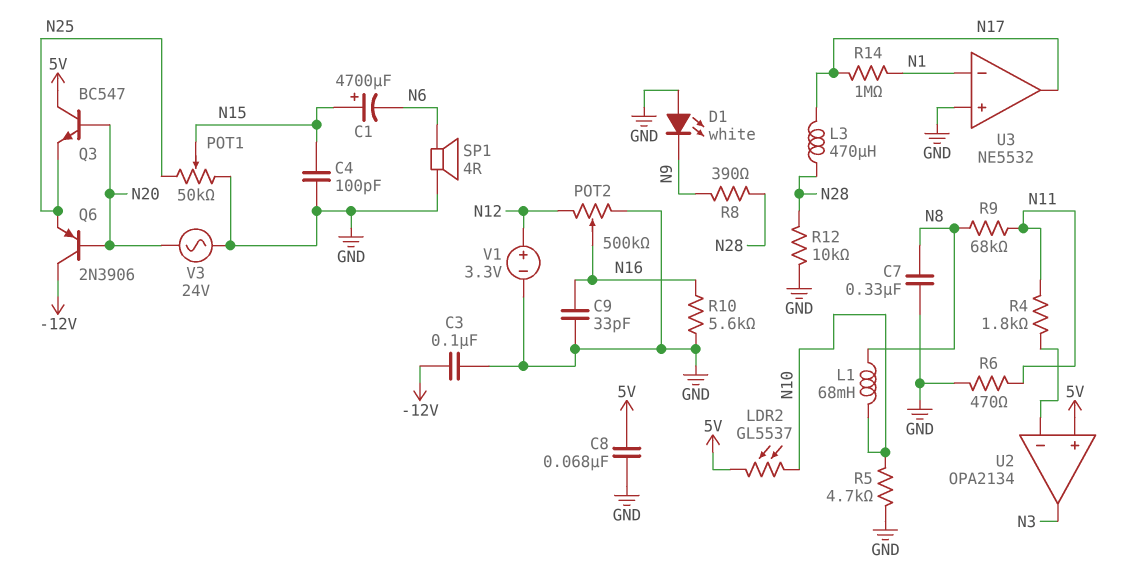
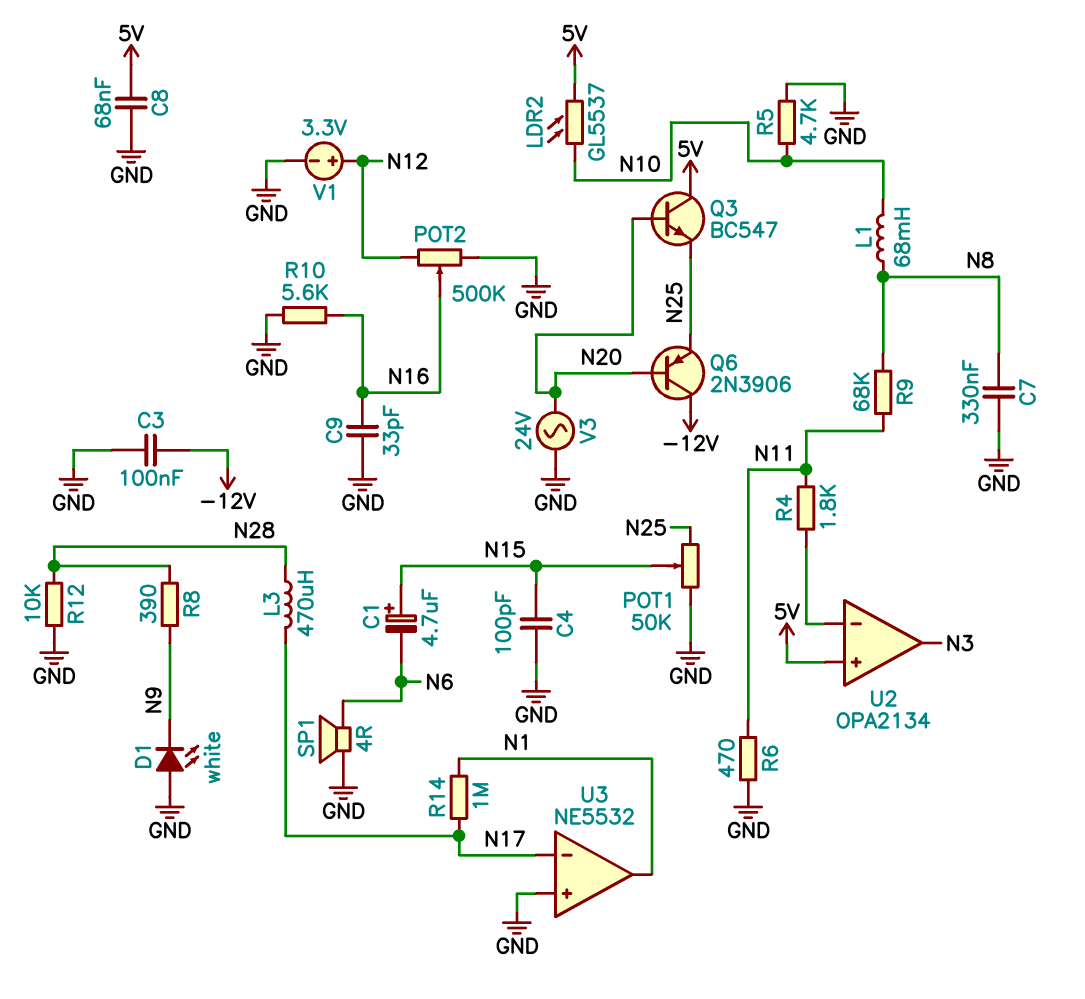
C1: 4700uF (plus N15, minus N6) -> 4.7uF (plus N15, minus N6)
U3 pin in-: N1 -> N17
U3 pin out: N17 -> N1

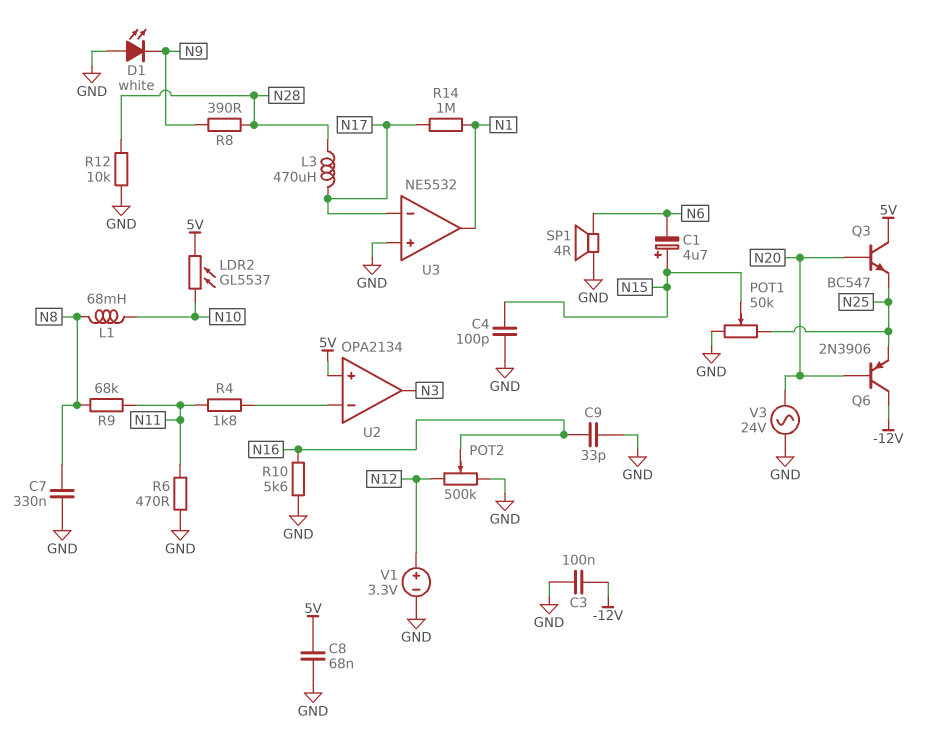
R5: 4.7k (GND, N10) -> none

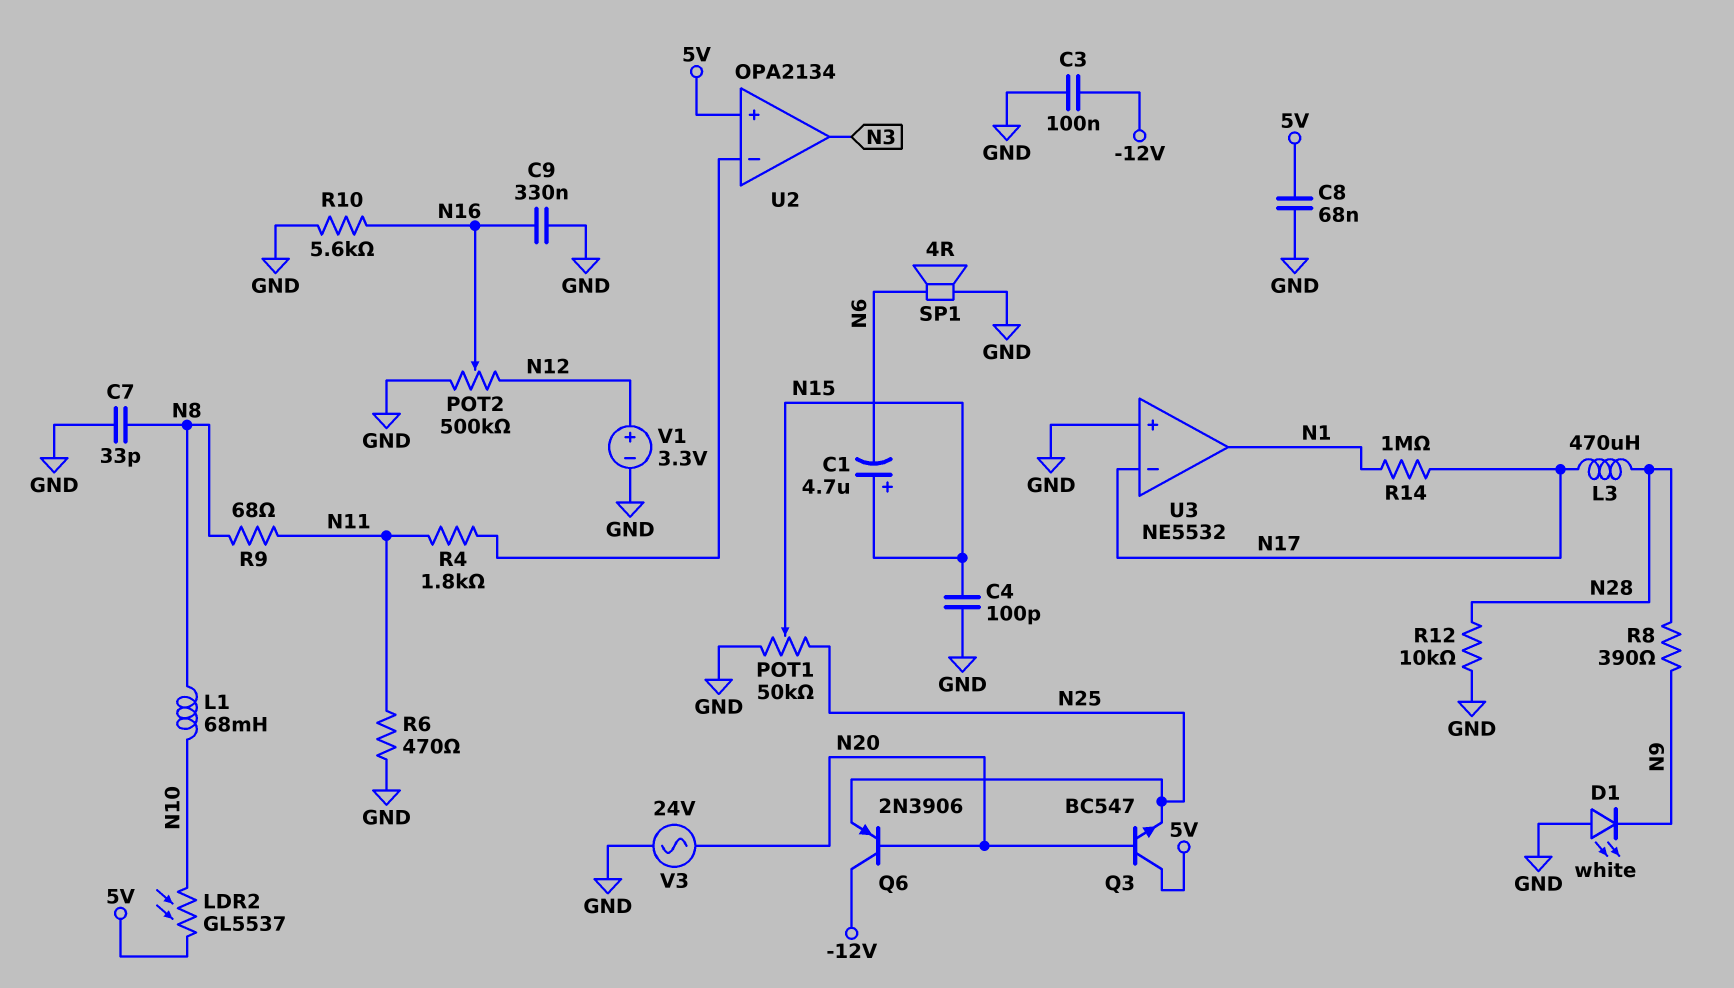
C7: 330nF (GND, N8) -> 33pF (GND, N8)
C9: 33pF (GND, N16) -> 330nF (GND, N16)
R9: 68k (N8, N11) -> 68 (N8, N11)

